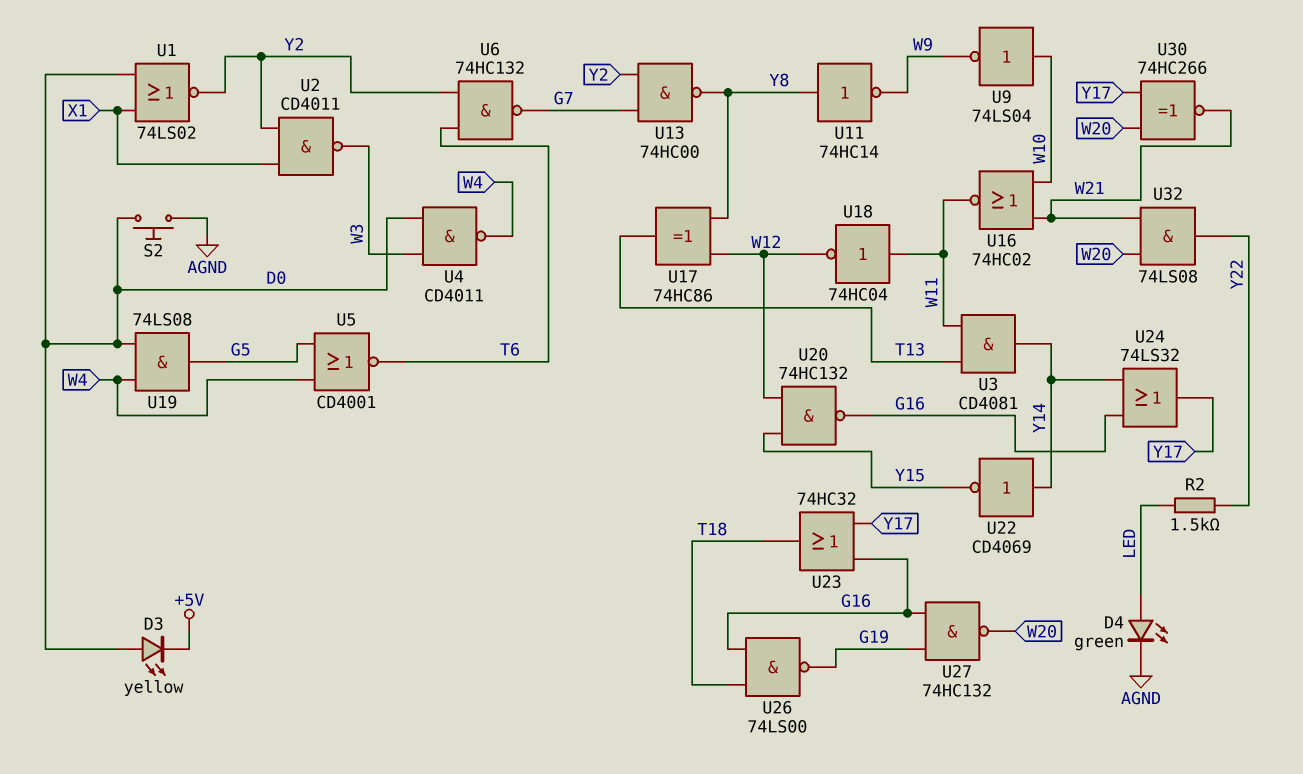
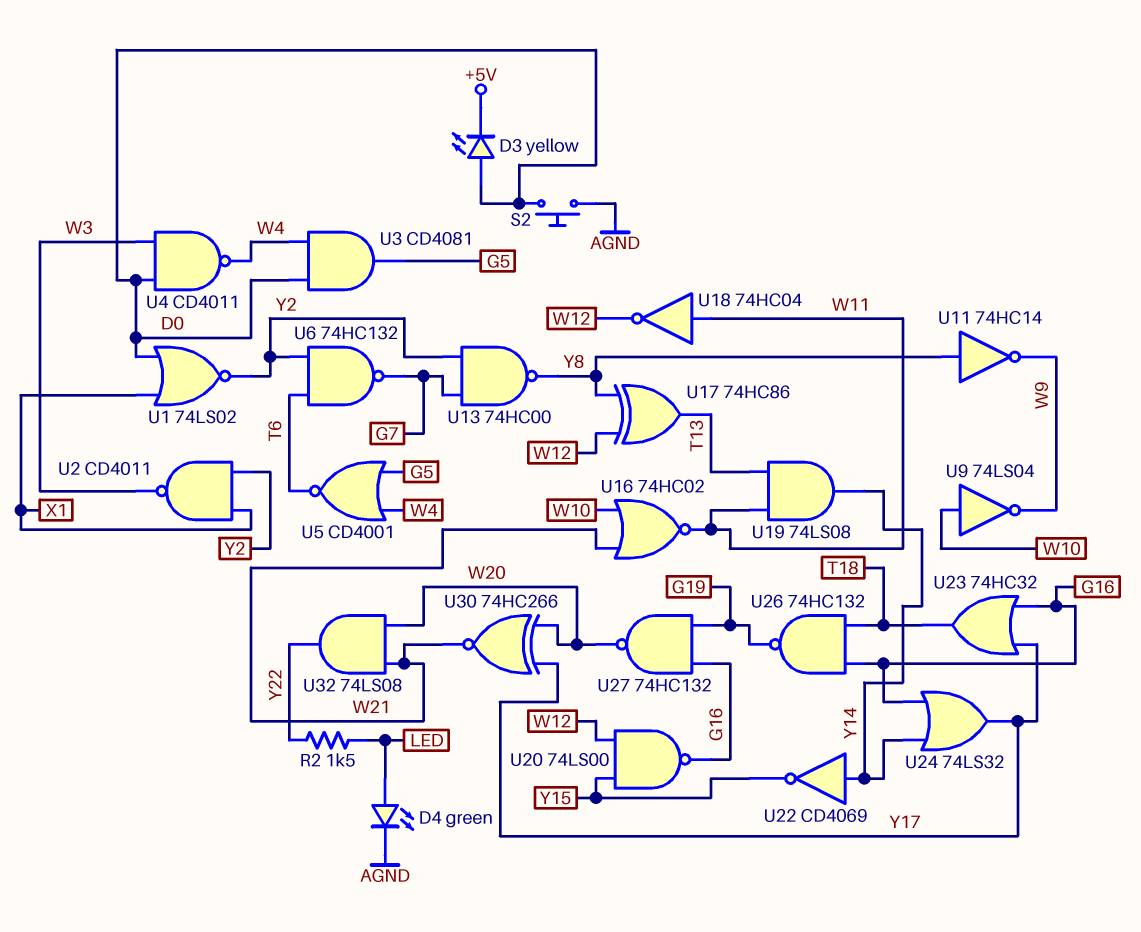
U3: AND CD4081 (in T13, in W11, out Y14) -> AND CD4081 (in D0, in W4, out G5)
U19: AND 74LS08 (in D0, in W4, out G5) -> AND 74LS08 (in T13, in W11, out Y14)
U20: NAND 74HC132 (in W12, in Y15, out G16) -> NAND 74LS00 (in W12, in Y15, out G16)
U26: NAND 74LS00 (in G16, in T18, out G19) -> NAND 74HC132 (in G16, in T18, out G19)

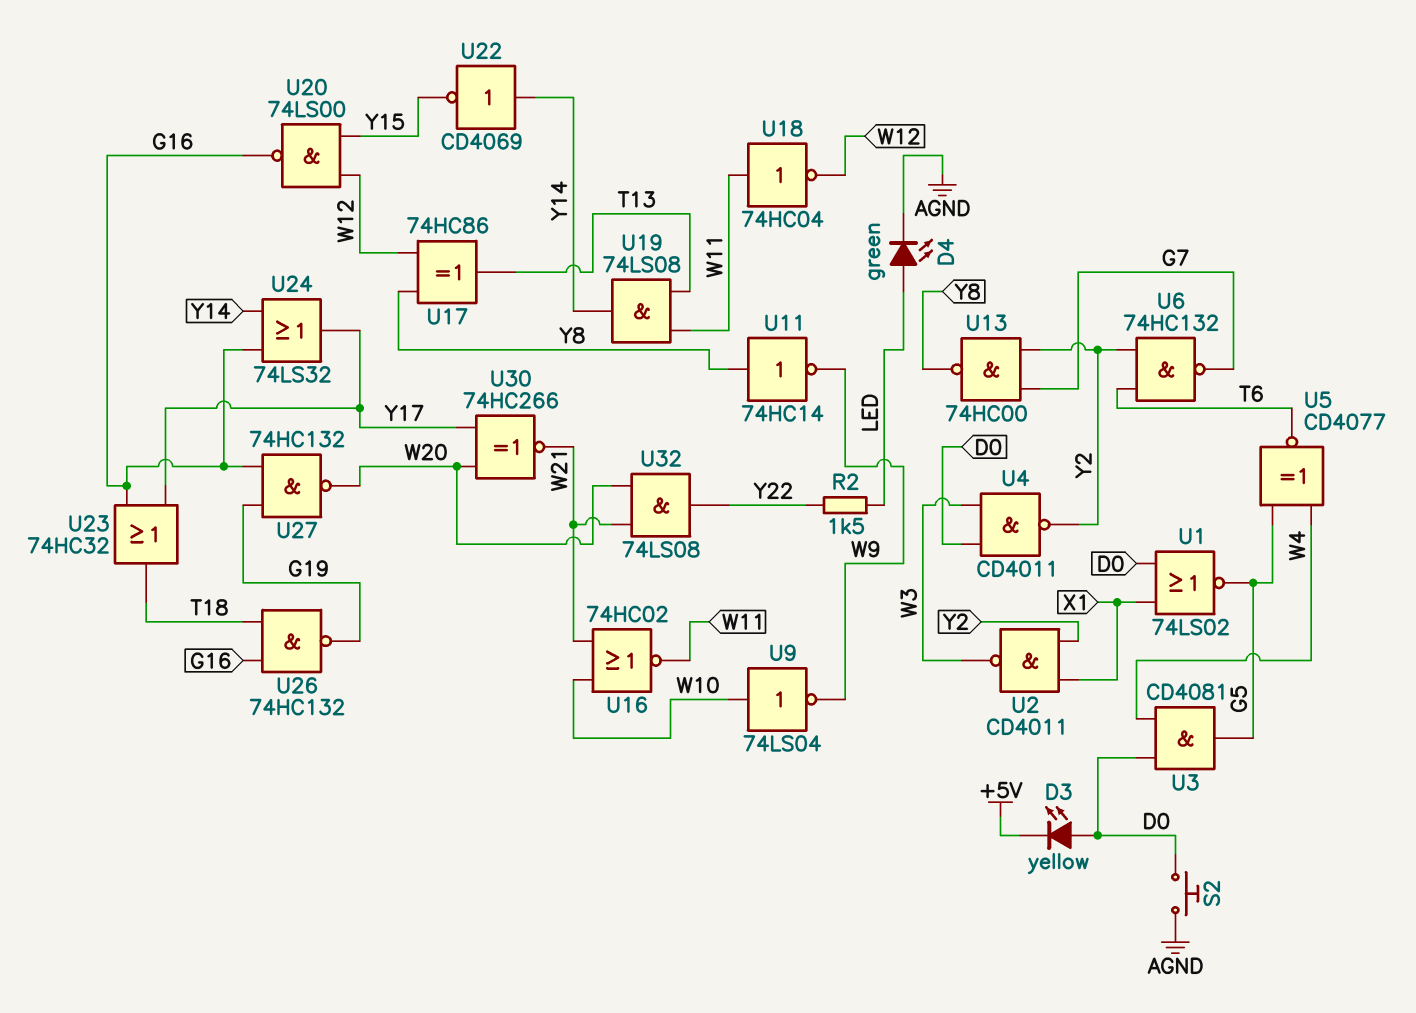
U1: NOR 74LS02 (in D0, in X1, out Y2) -> NOR 74LS02 (in D0, in X1, out G5)
U4: NAND CD4011 (in D0, in W3, out W4) -> NAND CD4011 (in D0, in W3, out Y2)
U5: NOR CD4001 (in G5, in W4, out T6) -> XNOR CD4077 (in G5, in W4, out T6)

